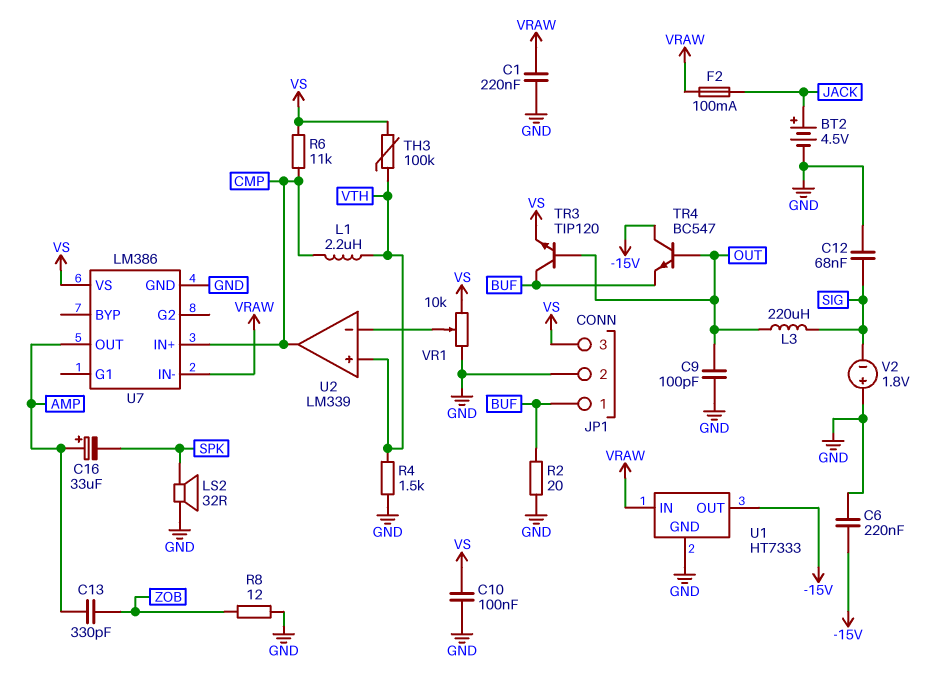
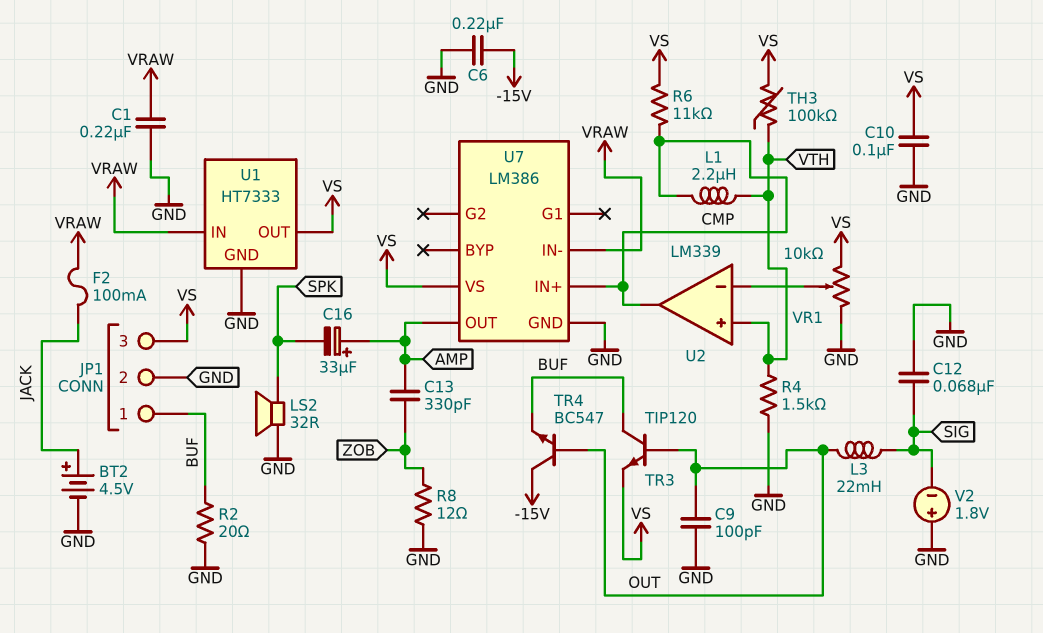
L3: 220uH (OUT, SIG) -> 22mH (OUT, SIG)
U1 pin OUT: -15V -> VS

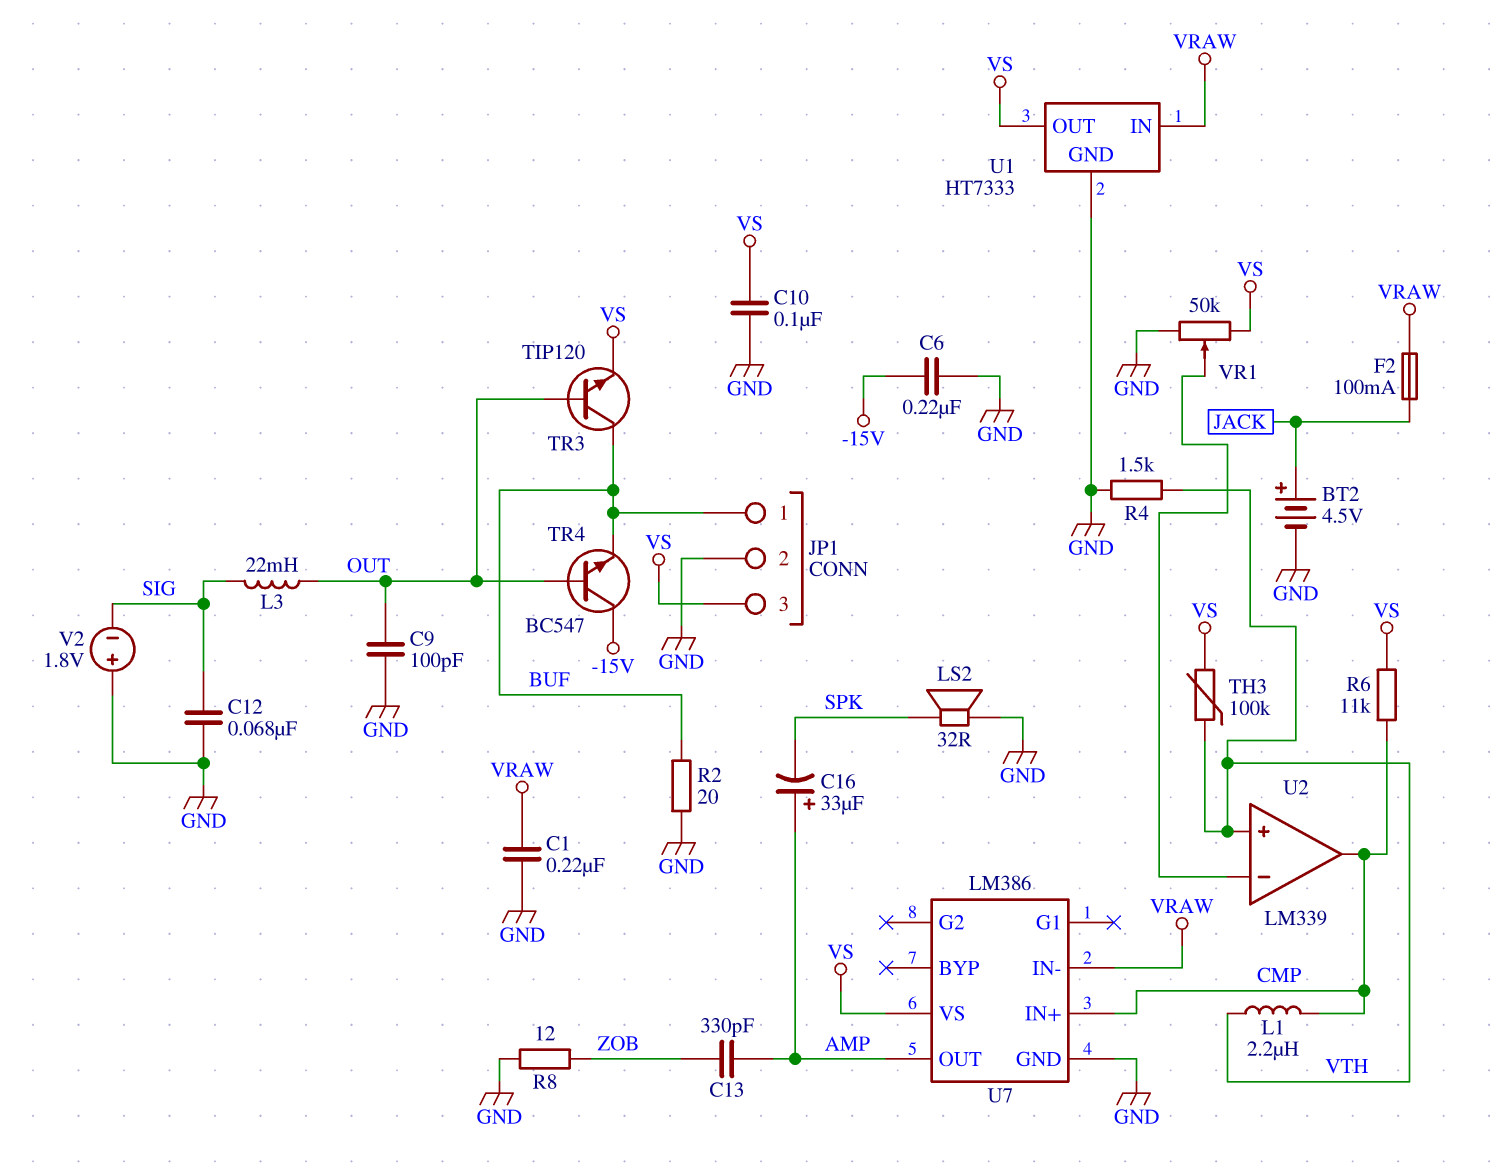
VR1: 10k (GND, VS, wiper U2/in-) -> 50k (GND, VS, wiper U2/in-)

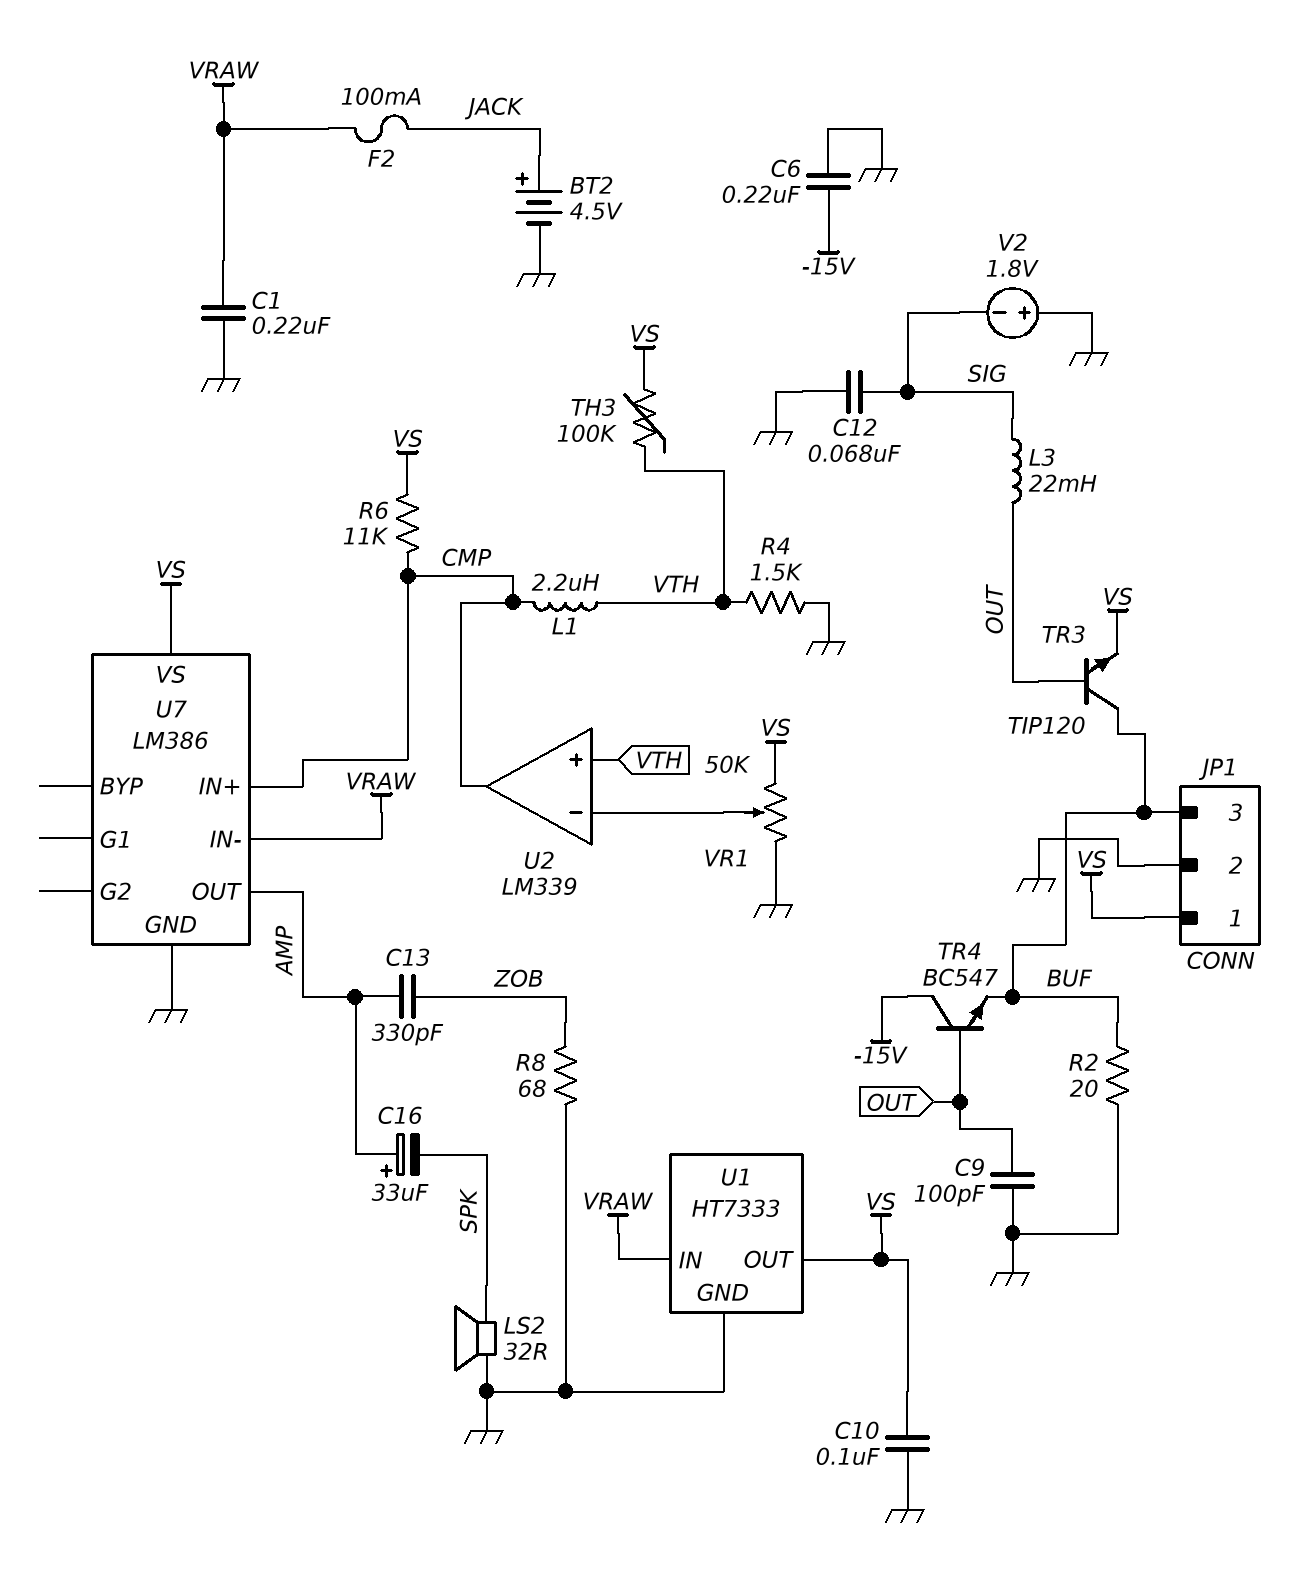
JP1 pin 1: BUF -> VS
JP1 pin 3: VS -> BUF
R8: 12 (GND, ZOB) -> 68 (GND, ZOB)

